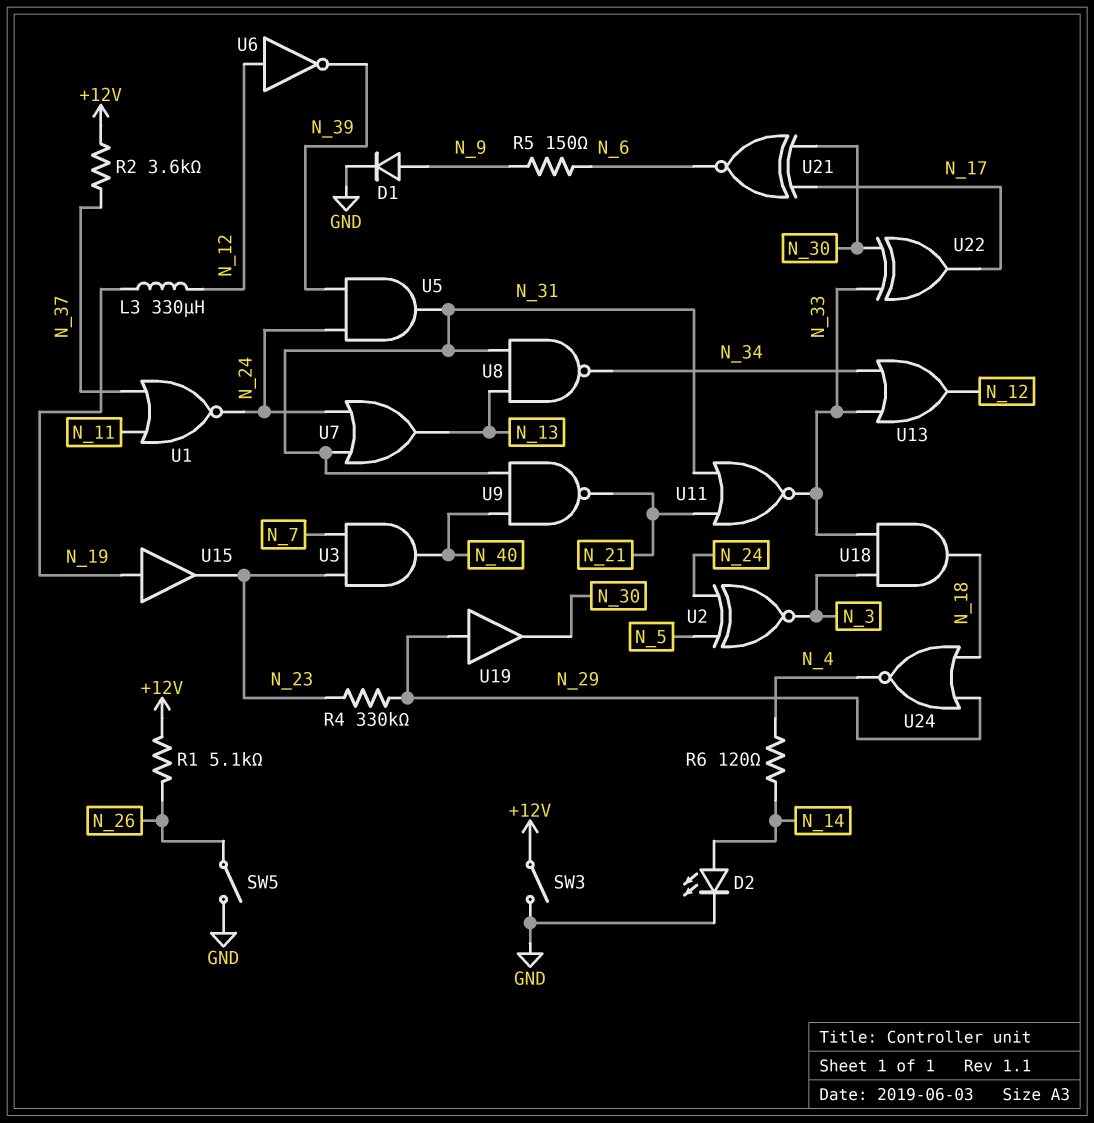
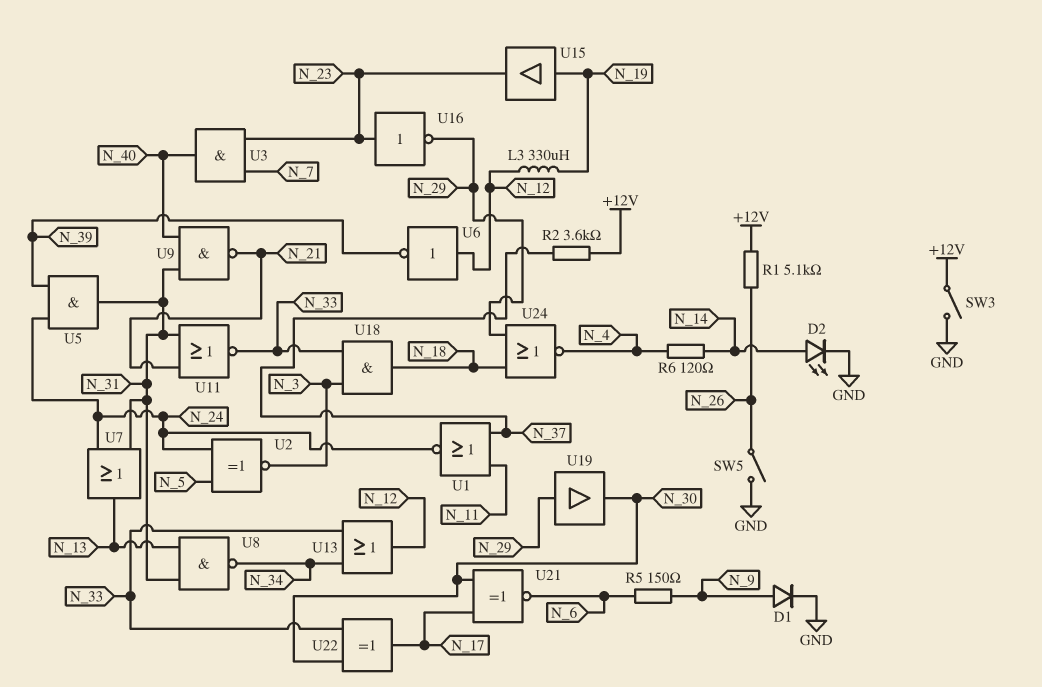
R4: 330k (N_23, N_29) -> none
U16: none -> NOT (in N_23, out N_29)

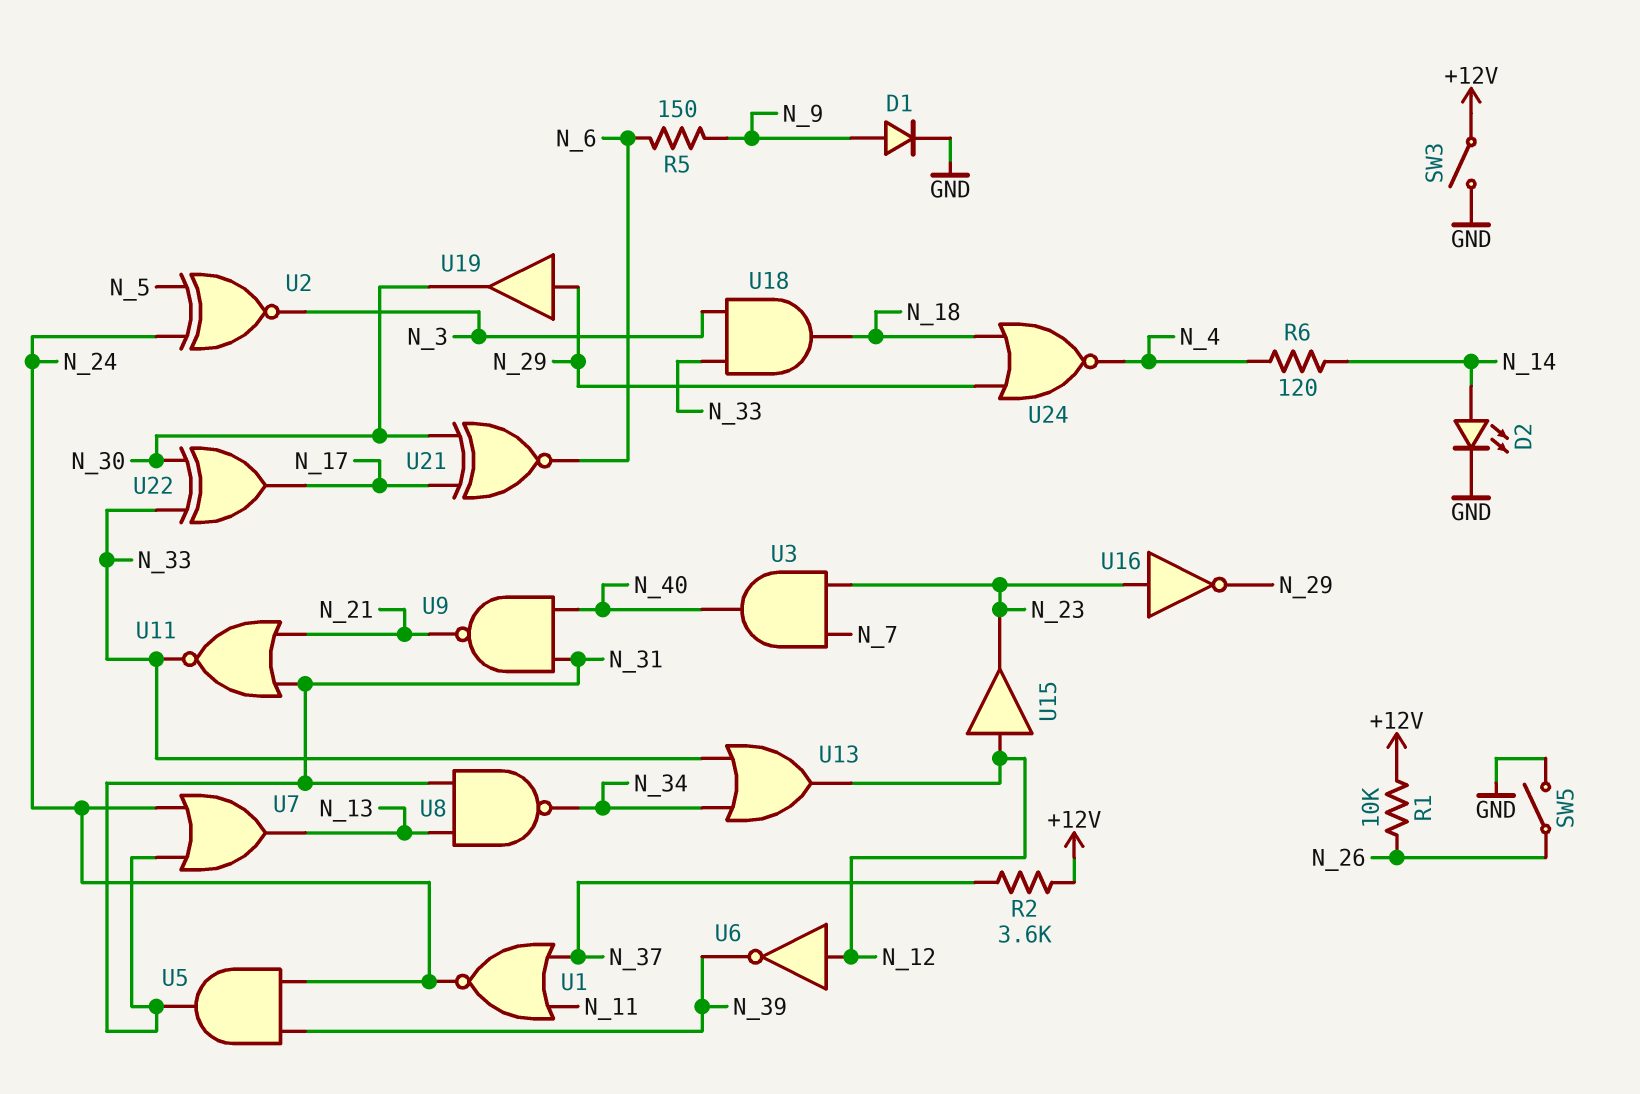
L3: 330uH (N_12, N_19) -> none
R1: 5.1k (+12V, N_26) -> 10k (+12V, N_26)
U15: buffer (in N_19, out N_23) -> buffer (in N_12, out N_23)

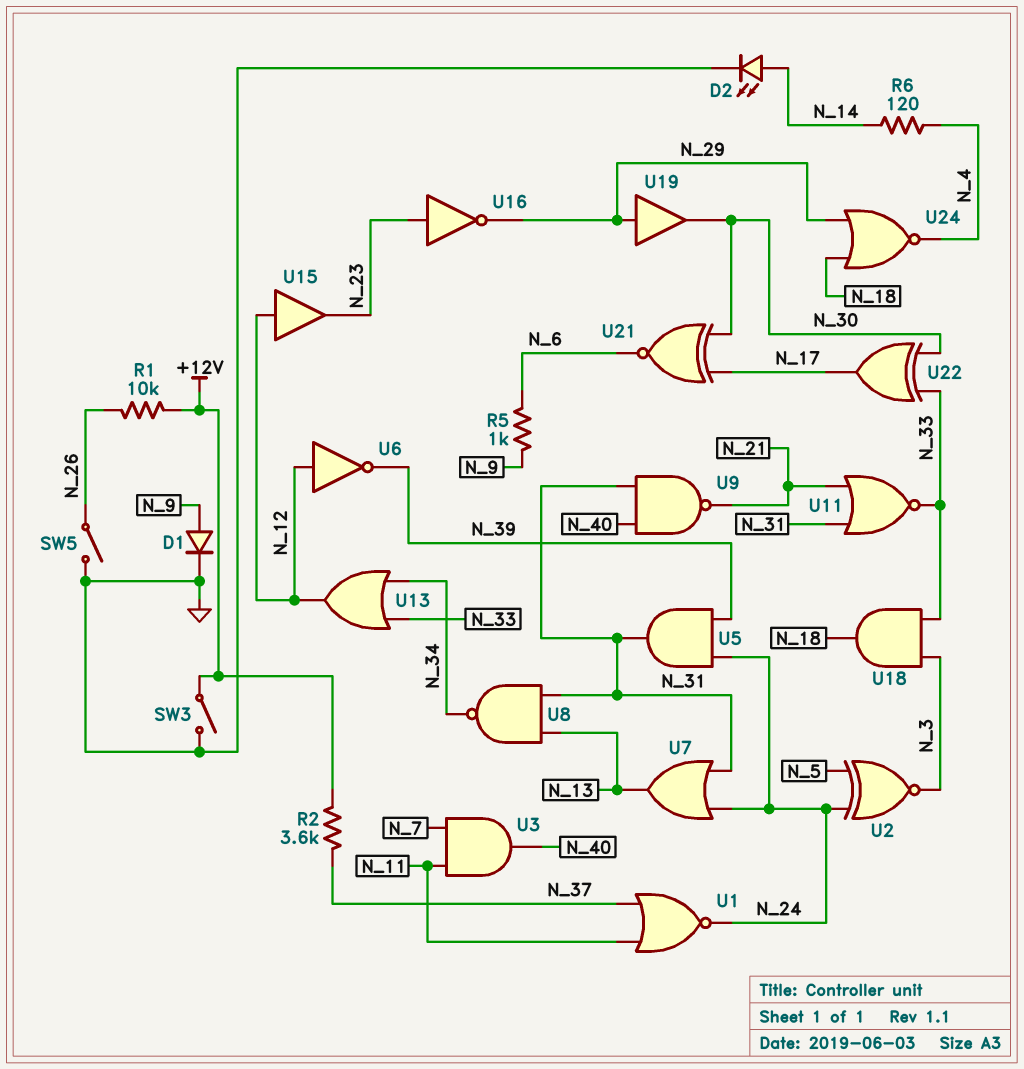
R5: 150 (N_6, N_9) -> 1k (N_6, N_9)
U3: AND (in N_7, in N_23, out N_40) -> AND (in N_7, in N_11, out N_40)

